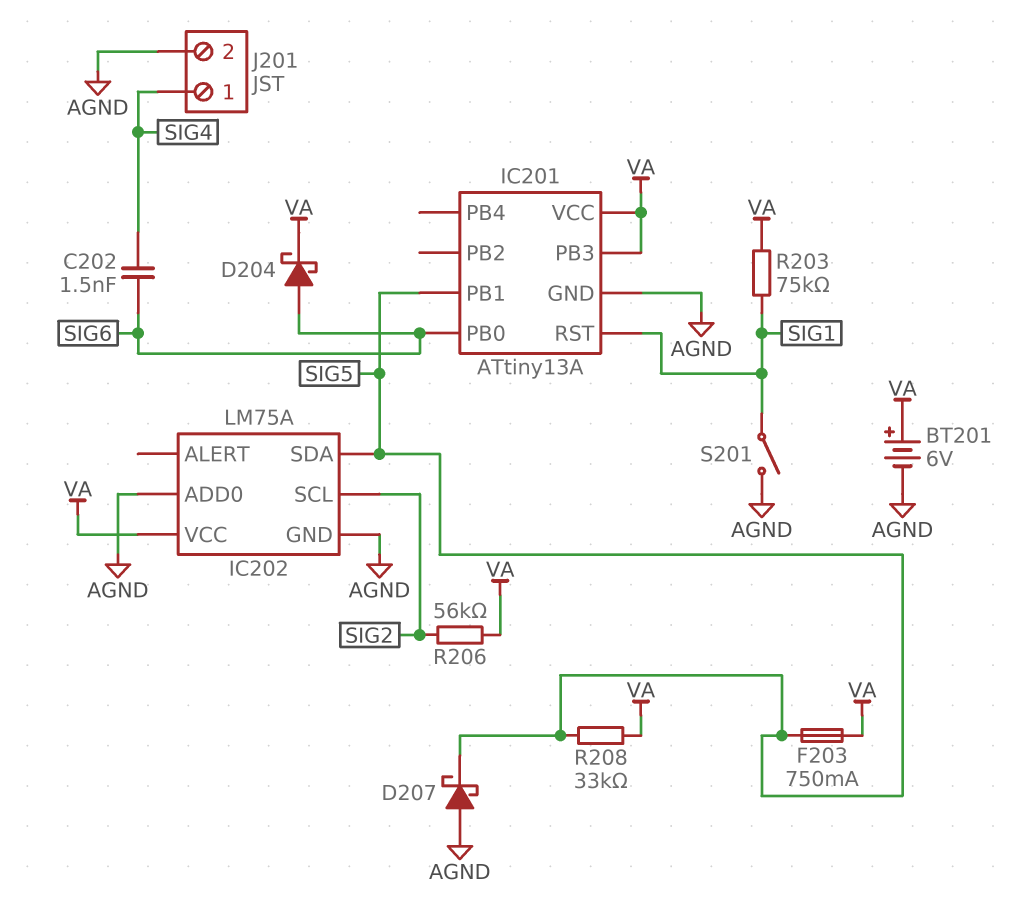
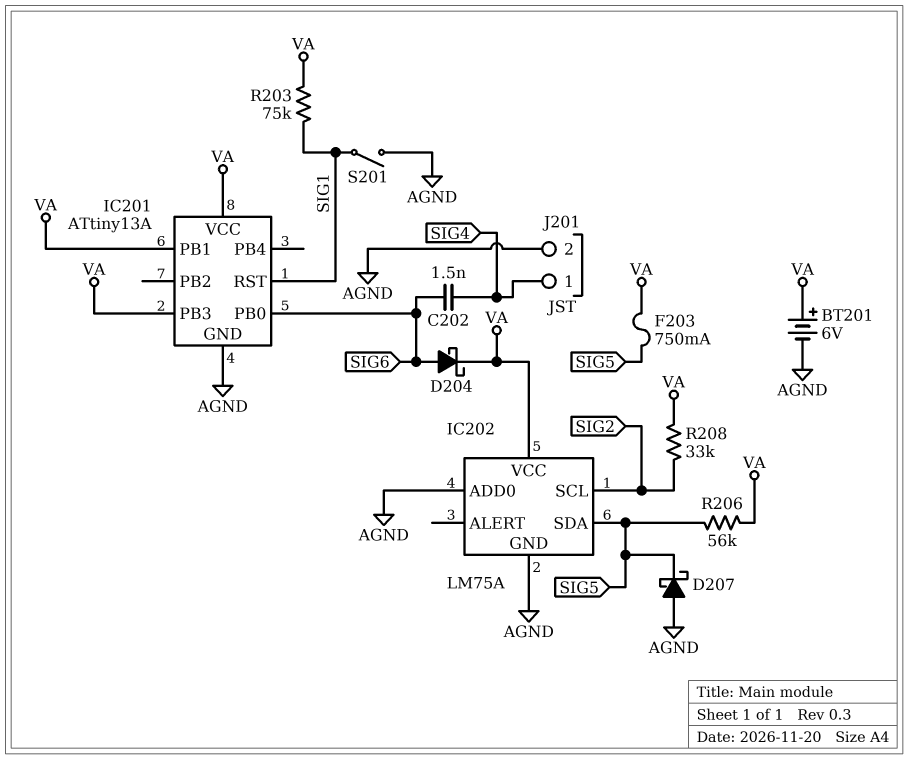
IC201 pin PB1: SIG5 -> VA
R206: 56k (SIG2, VA) -> 56k (SIG5, VA)
R208: 33k (SIG5, VA) -> 33k (SIG2, VA)

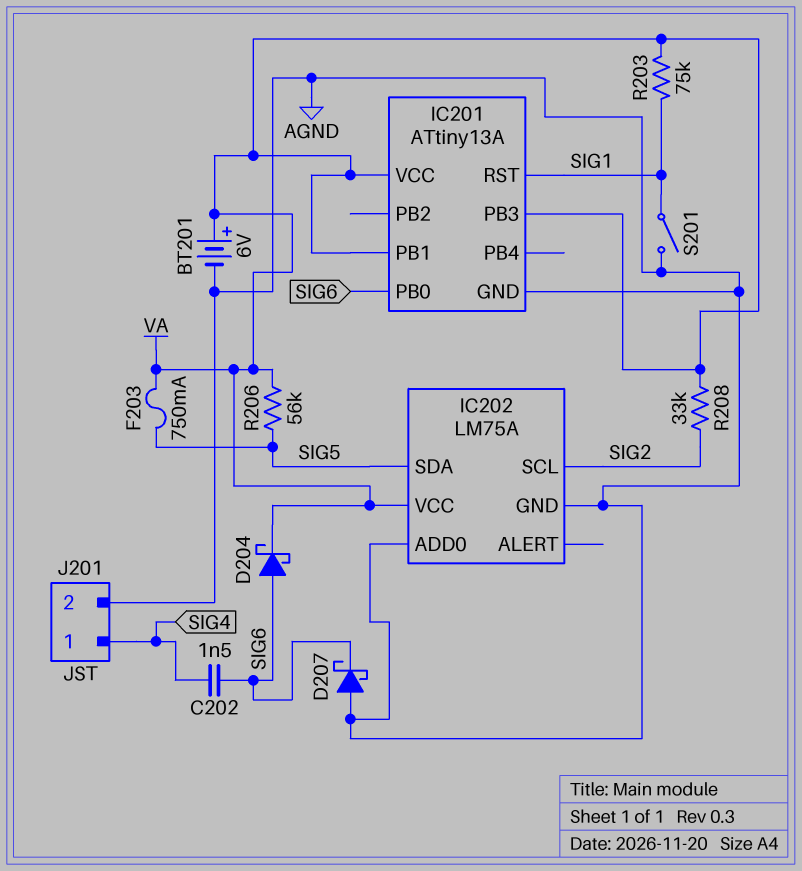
D207: schottky (A AGND, K SIG5) -> schottky (A AGND, K SIG6)

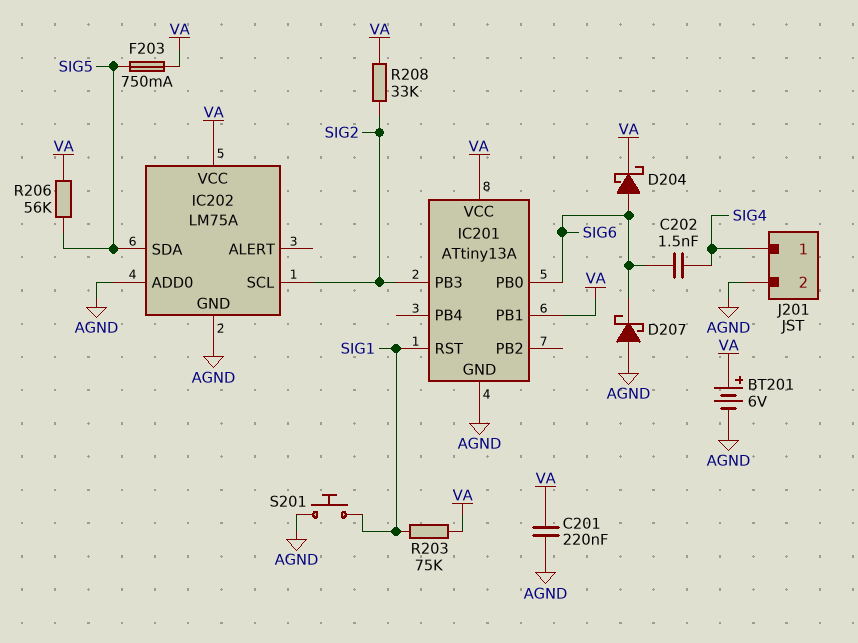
C201: none -> 220nF (AGND, VA)
IC201 pin PB3: VA -> SIG2
S201: switch (AGND, SIG1) -> button (AGND, SIG1)

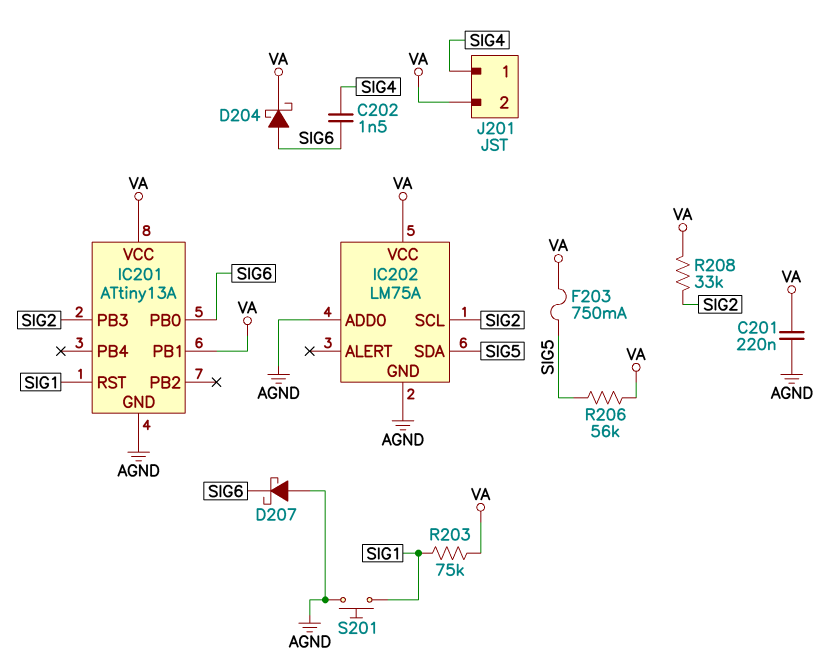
BT201: 6V (plus VA, minus AGND) -> none
J201 pin 2: AGND -> VA

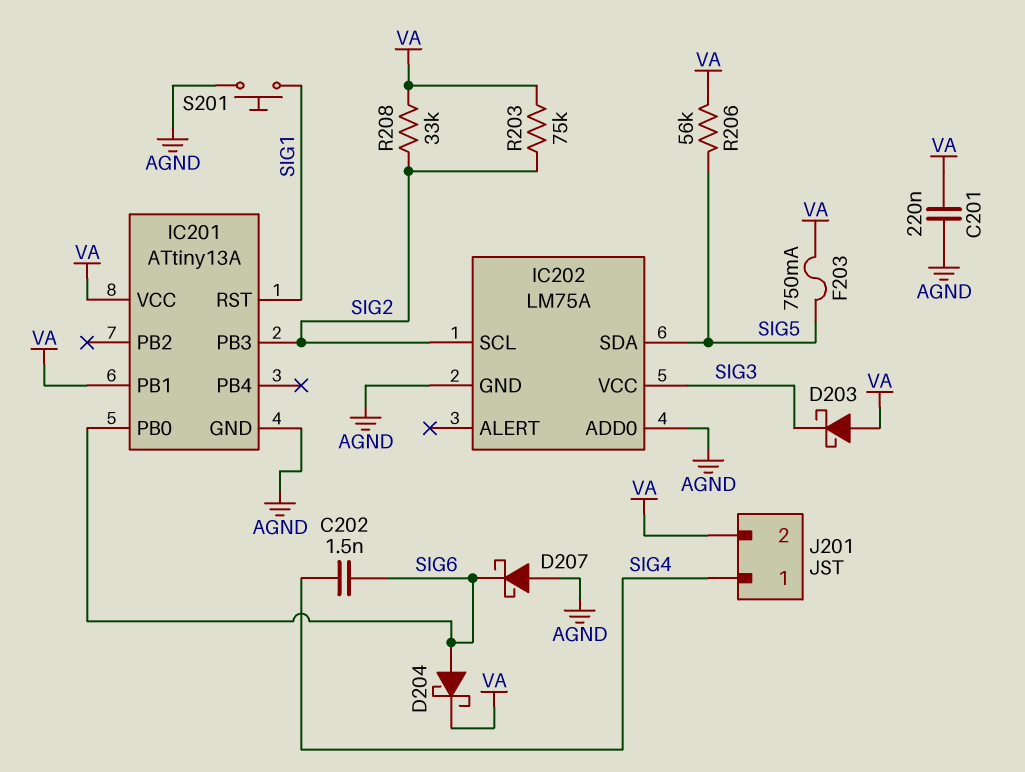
D203: none -> schottky (A VA, K SIG3)
IC202 pin VCC: VA -> SIG3
R203: 75k (SIG1, VA) -> 75k (SIG2, VA)

